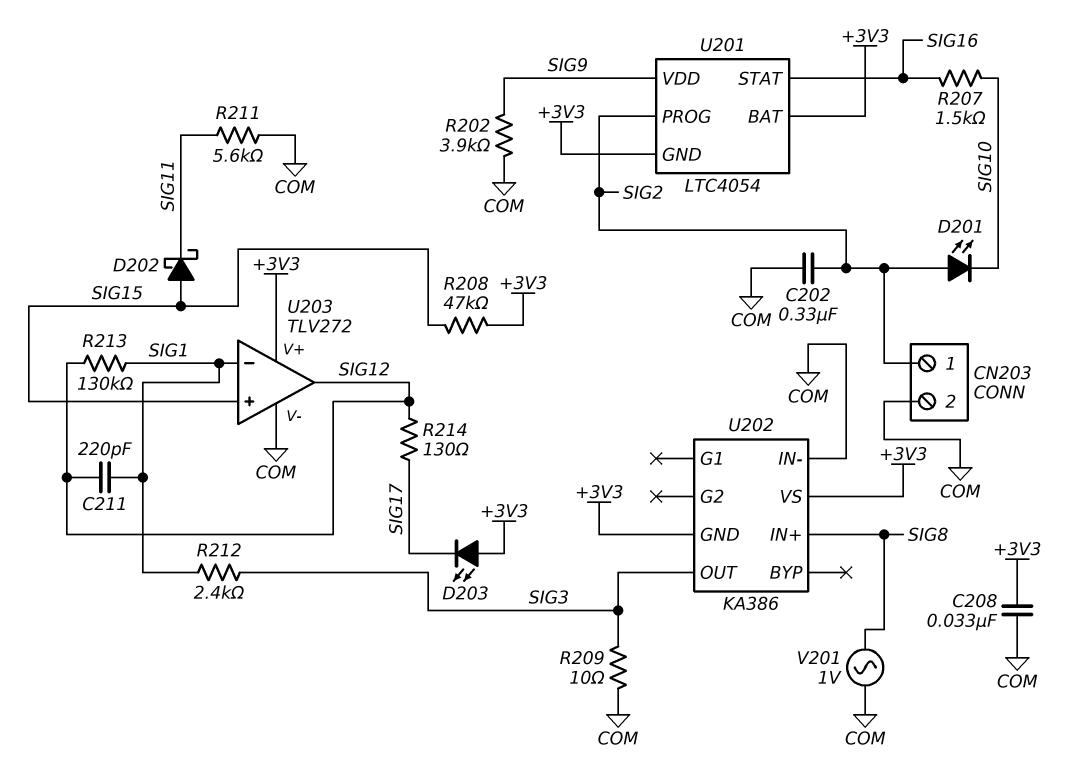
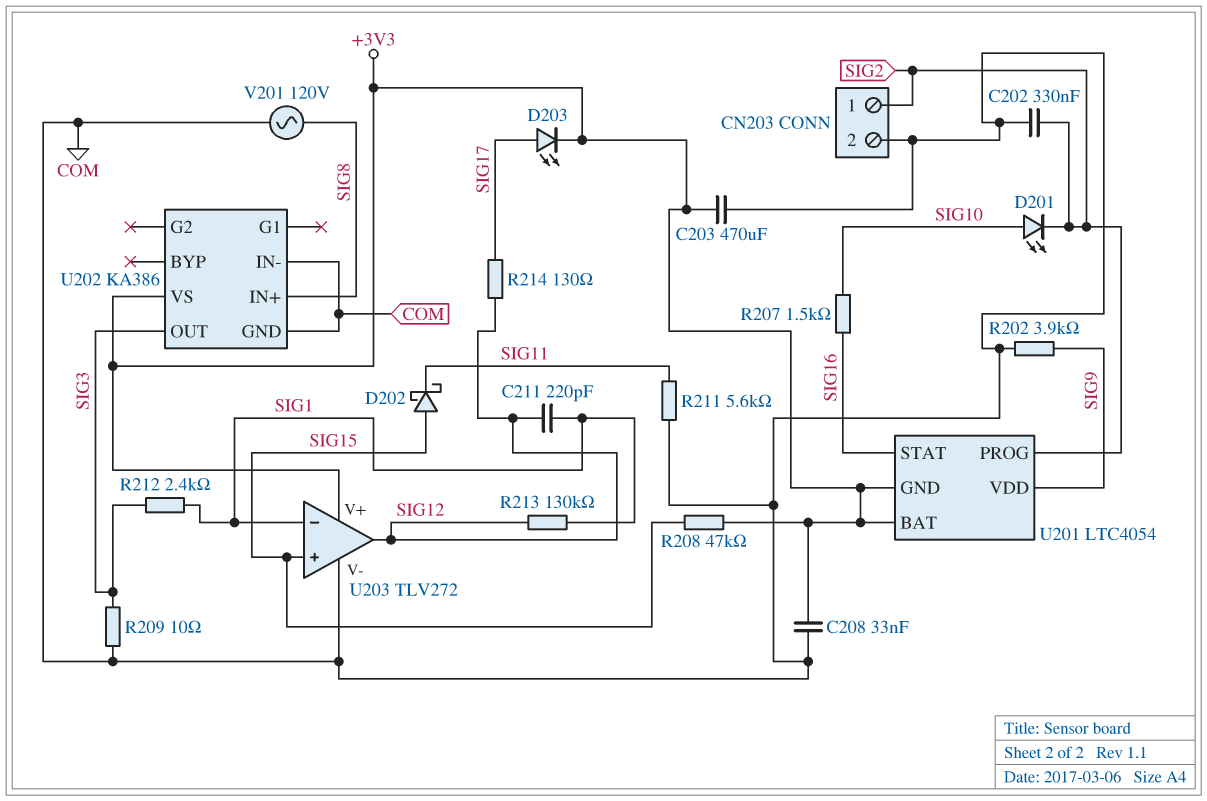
C203: none -> 470uF (+3V3, COM)
D201: LED (A SIG2, K SIG10) -> LED (A SIG10, K SIG2)
D203: LED (A +3V3, K SIG17) -> LED (A SIG17, K +3V3)
U202 pin GND: +3V3 -> COM
V201: AC 1V (COM, SIG8) -> AC 120V (COM, SIG8)

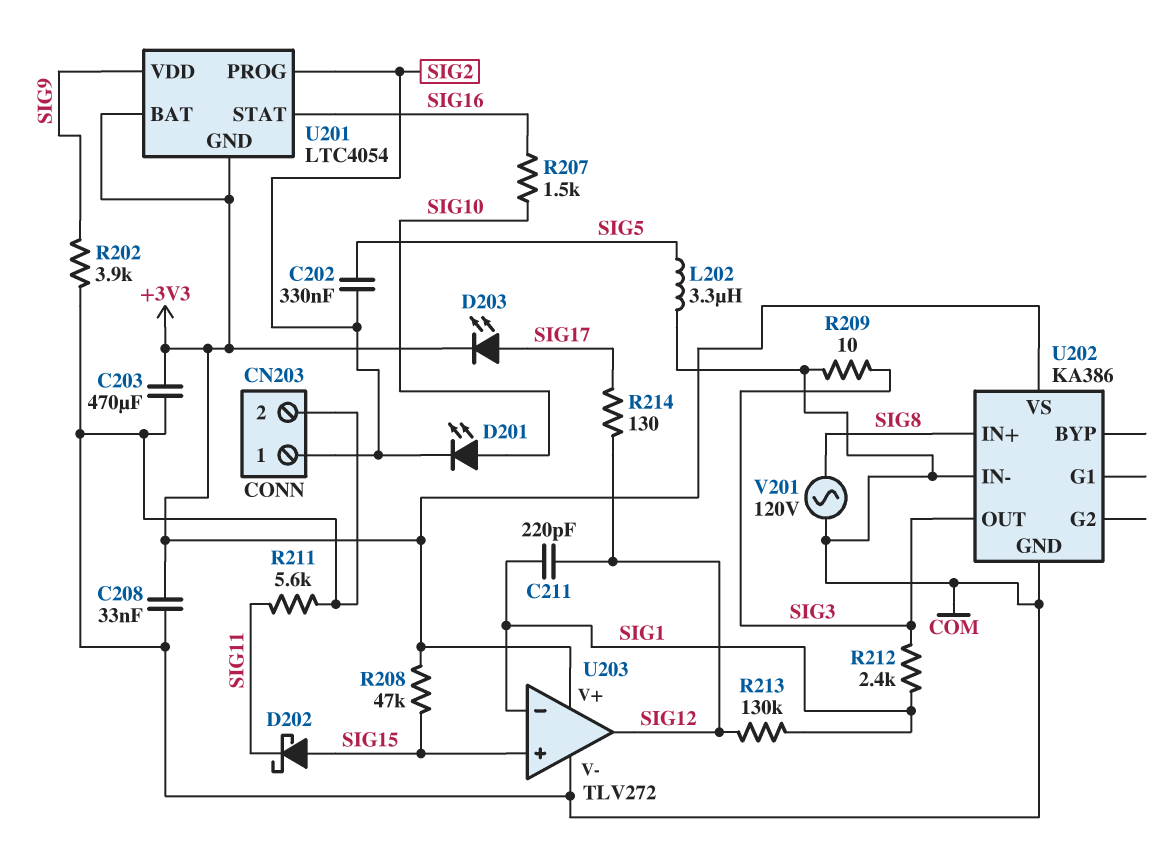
C202: 330nF (COM, SIG2) -> 330nF (SIG2, SIG5)
L202: none -> 3.3uH (COM, SIG5)

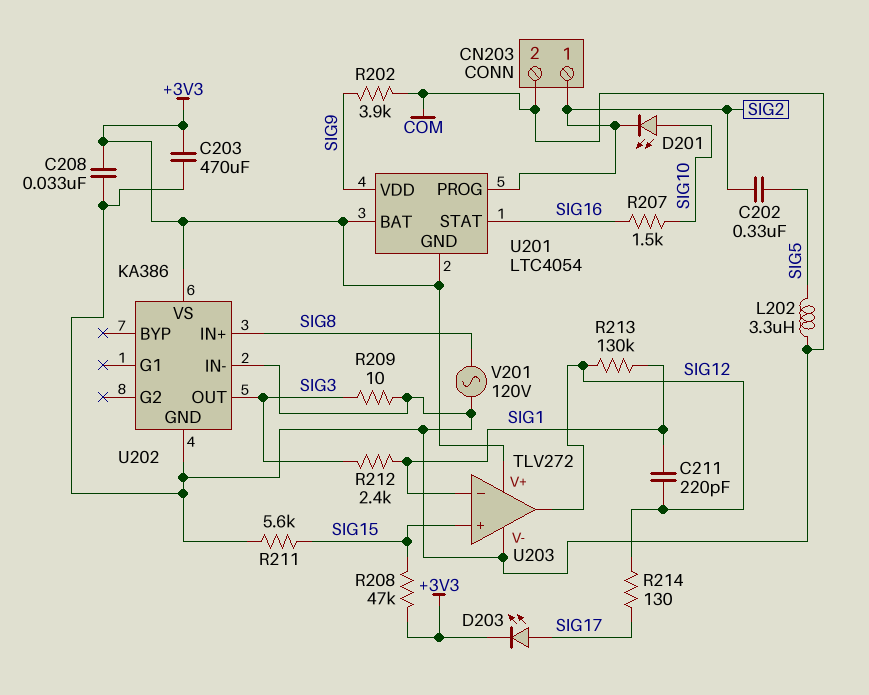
D202: schottky (A SIG15, K SIG11) -> none
R211: 5.6k (COM, SIG11) -> 5.6k (COM, SIG15)

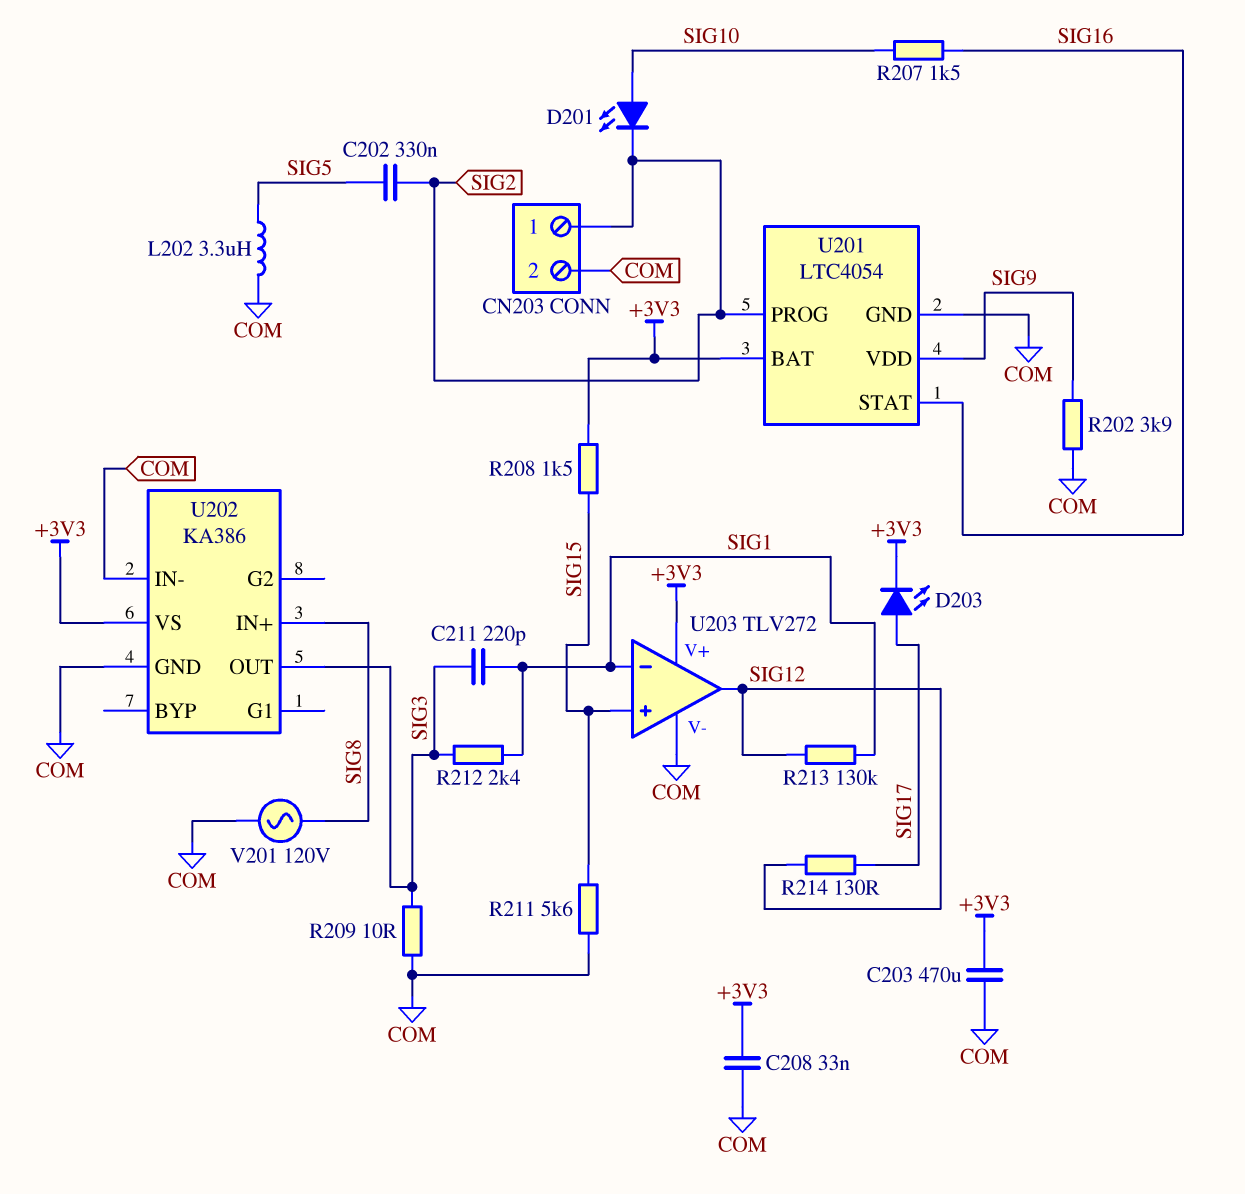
C211: 220pF (SIG1, SIG12) -> 220pF (SIG1, SIG3)
R208: 47k (+3V3, SIG15) -> 1.5k (+3V3, SIG15)
U201 pin GND: +3V3 -> COM

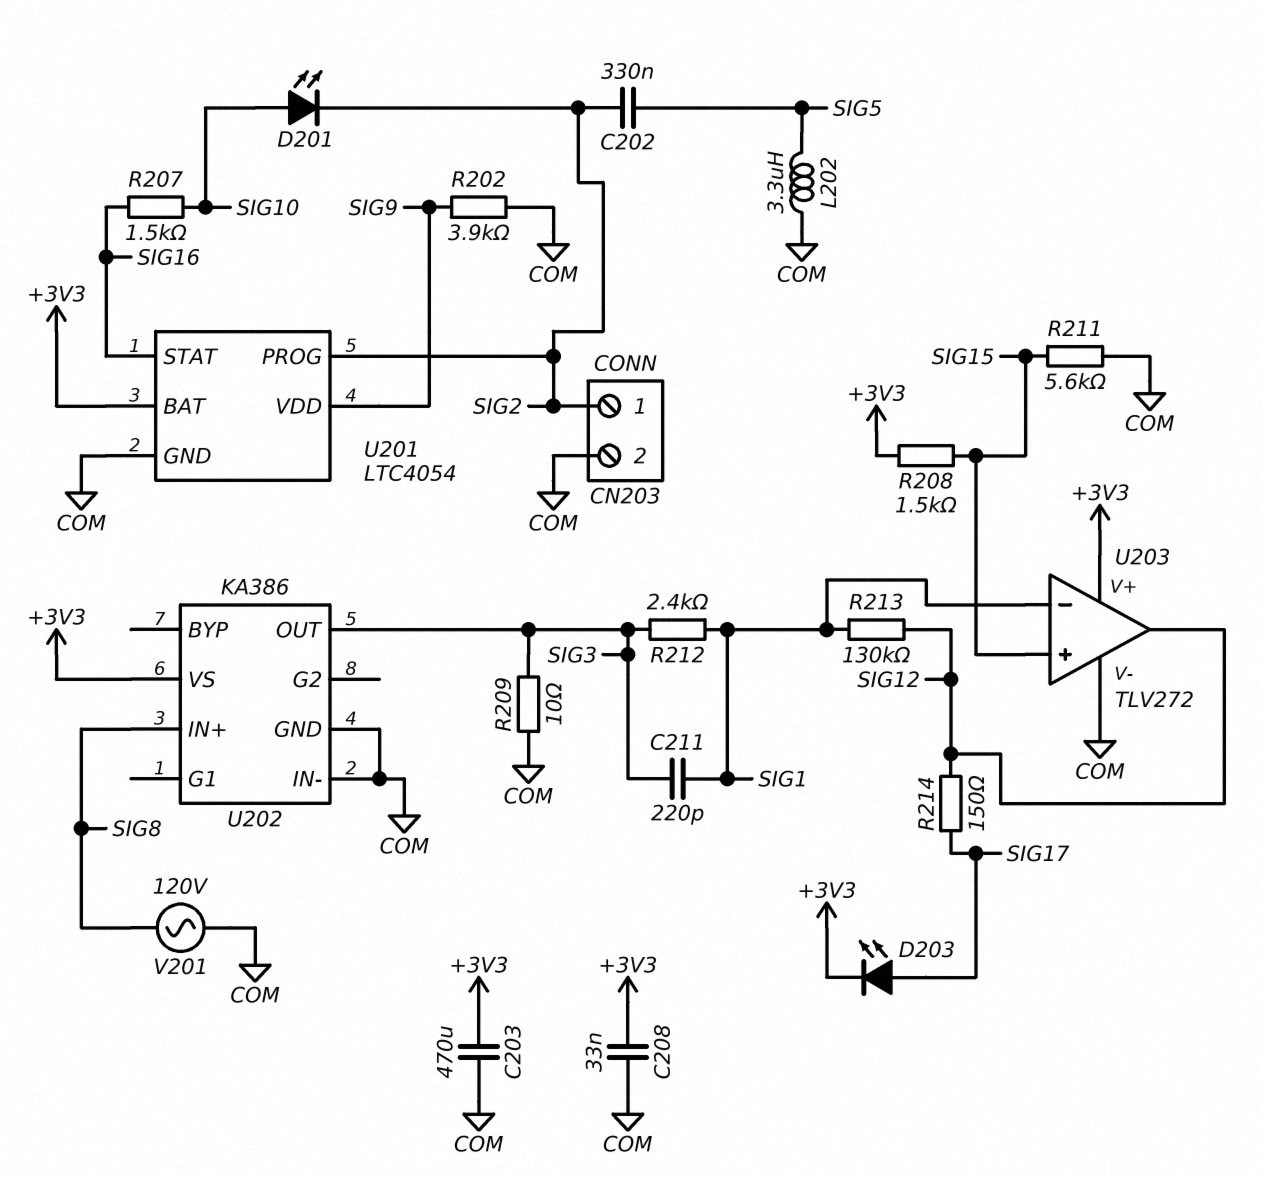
R214: 130 (SIG12, SIG17) -> 150 (SIG12, SIG17)

